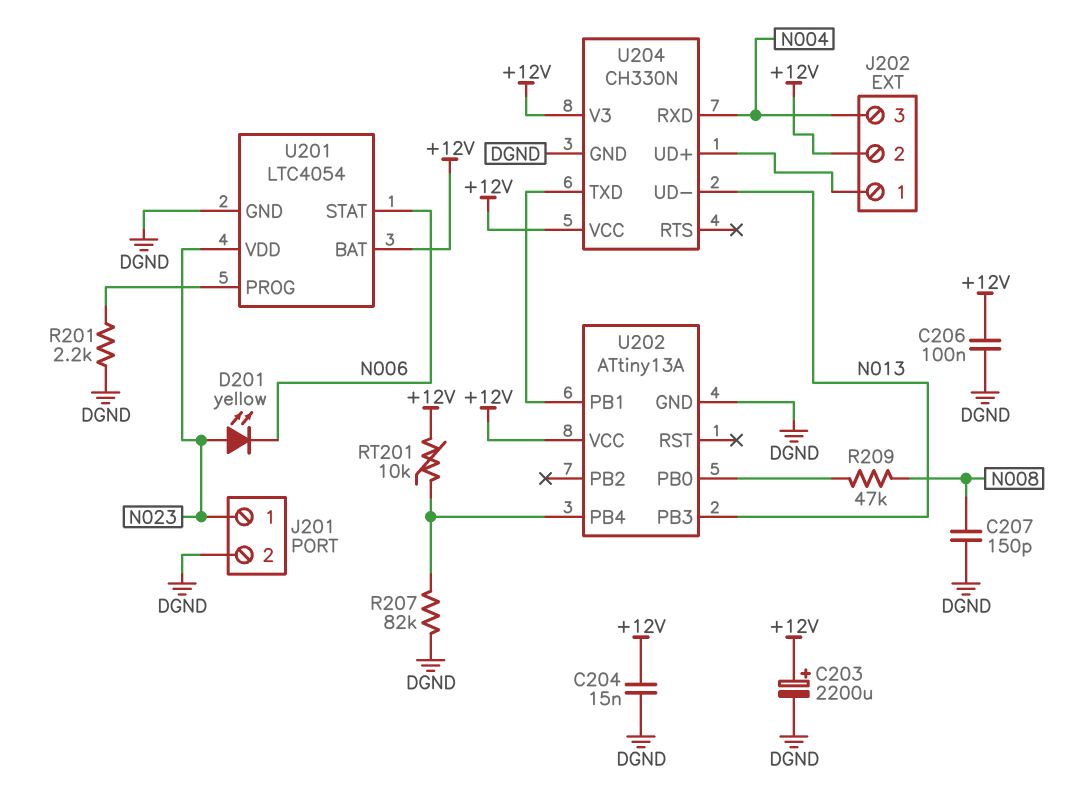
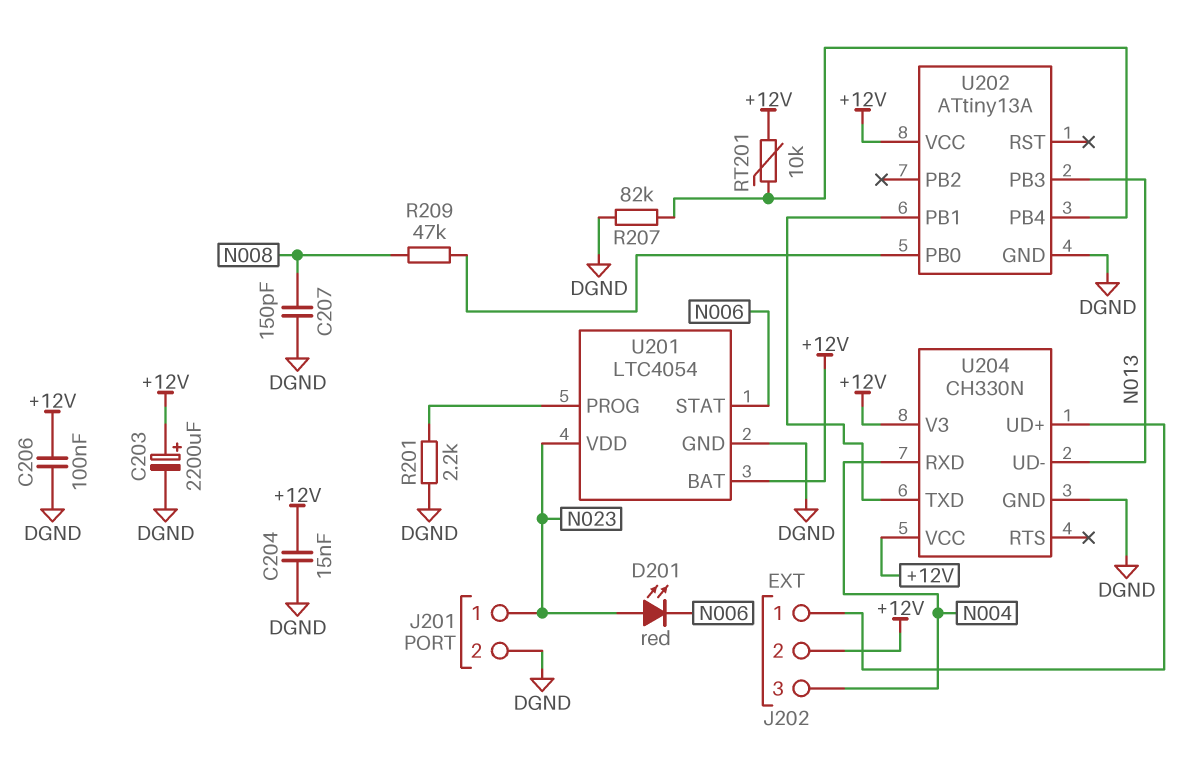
D201: LED yellow (A N023, K N006) -> LED red (A N023, K N006)

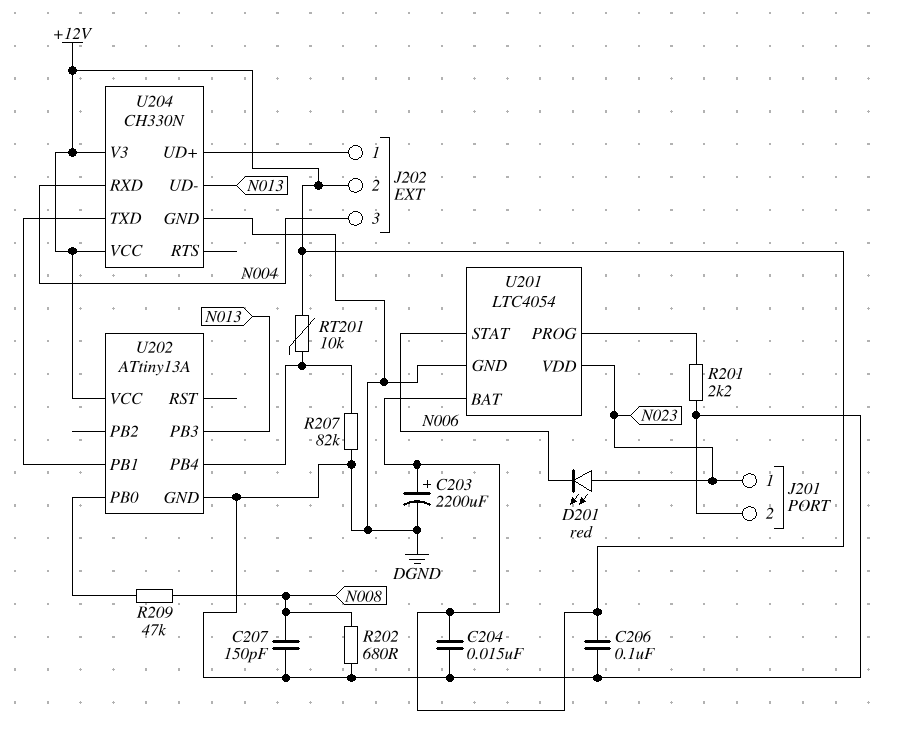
R202: none -> 680 (DGND, N008)

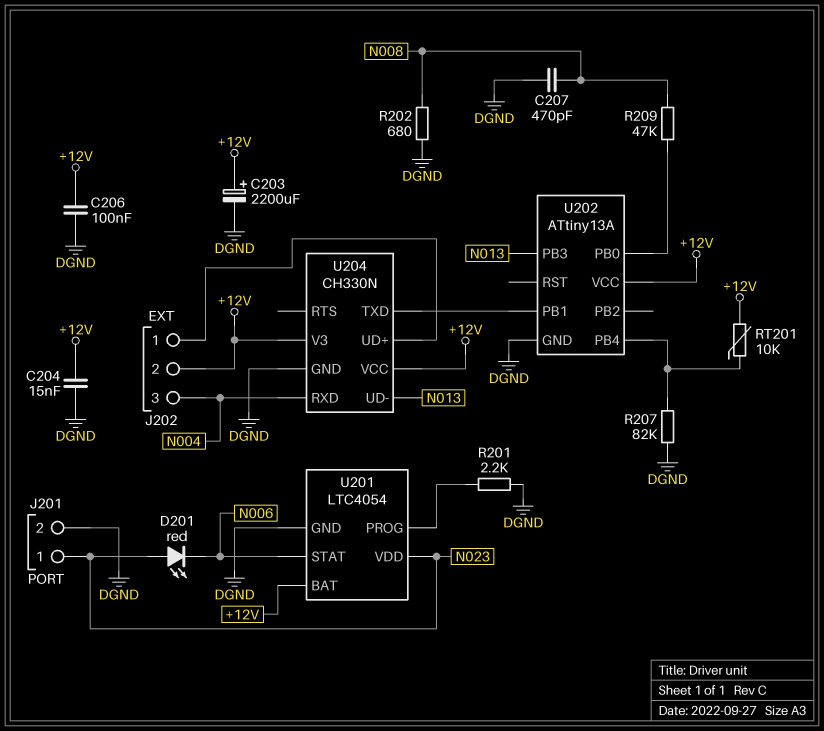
C207: 150pF (DGND, N008) -> 470pF (DGND, N008)

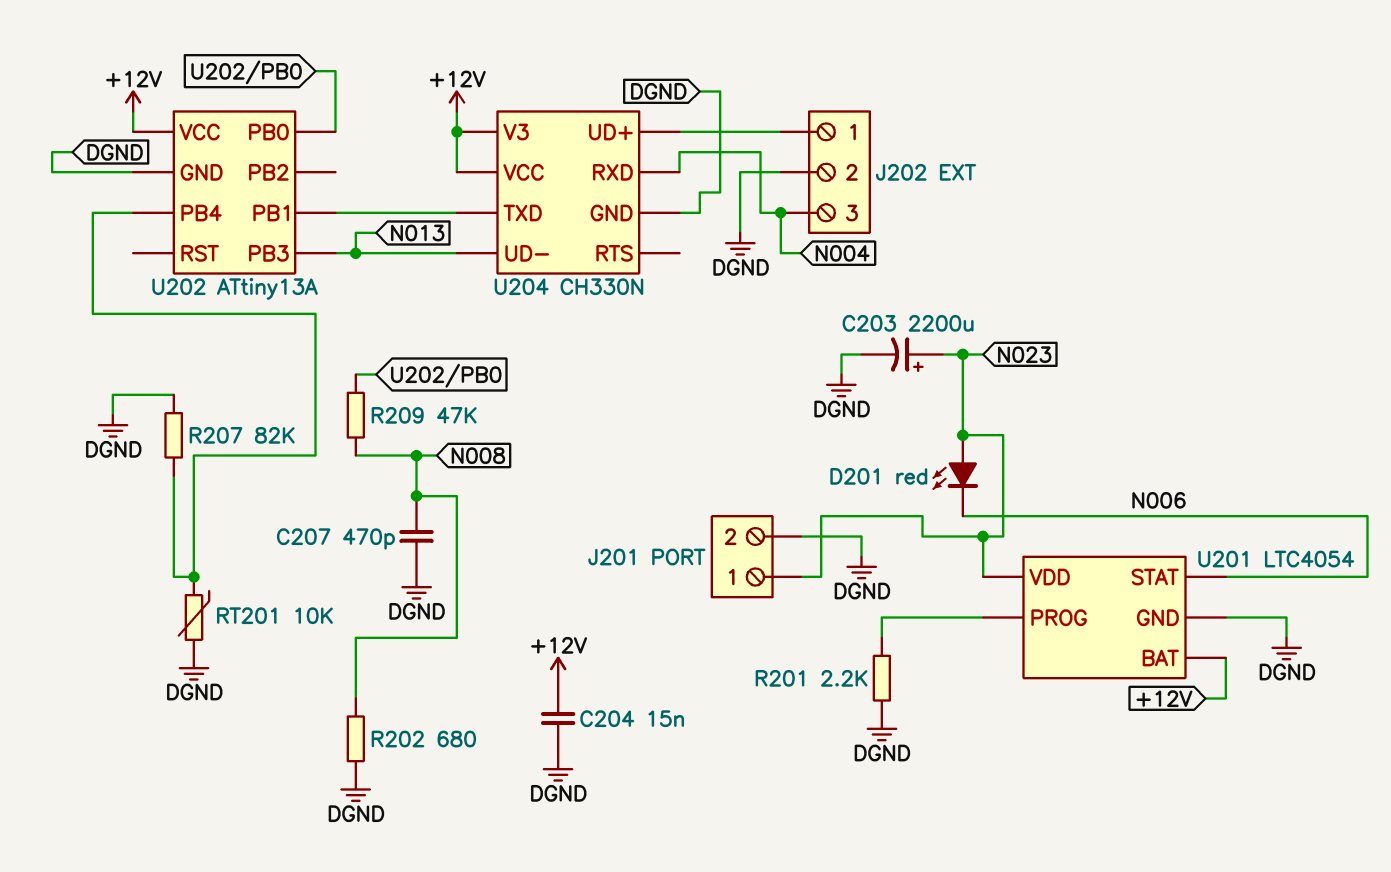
C203: 2200uF (plus +12V, minus DGND) -> 2200uF (plus N023, minus DGND)
C206: 100nF (+12V, DGND) -> none
J202 pin 2: +12V -> DGND
RT201: 10k (+12V, U202/PB4) -> 10k (DGND, U202/PB4)

